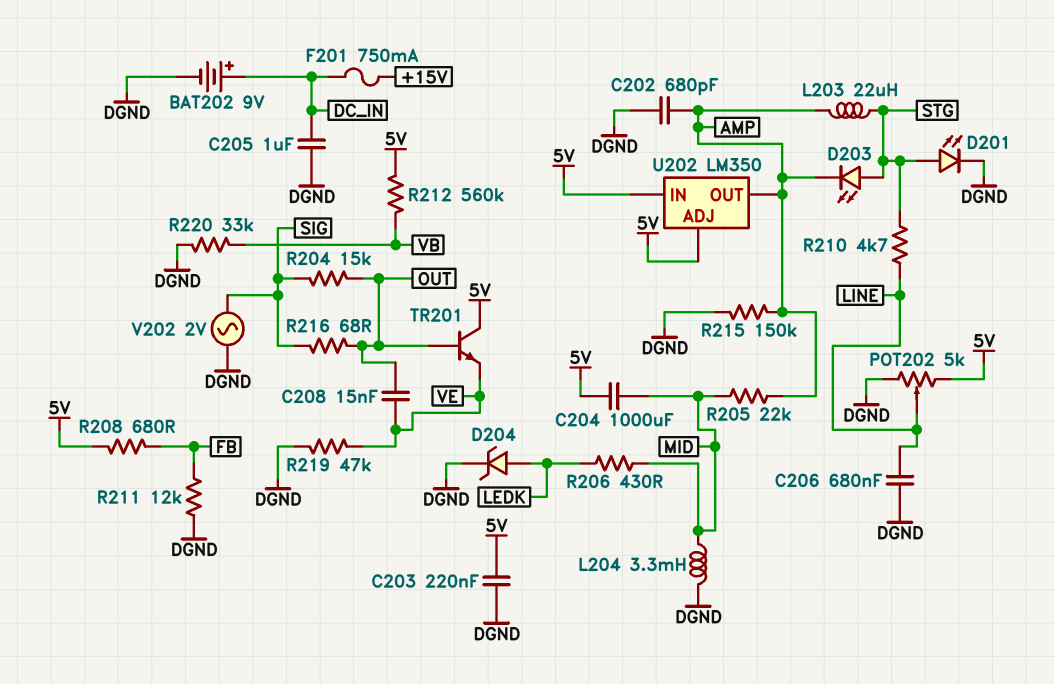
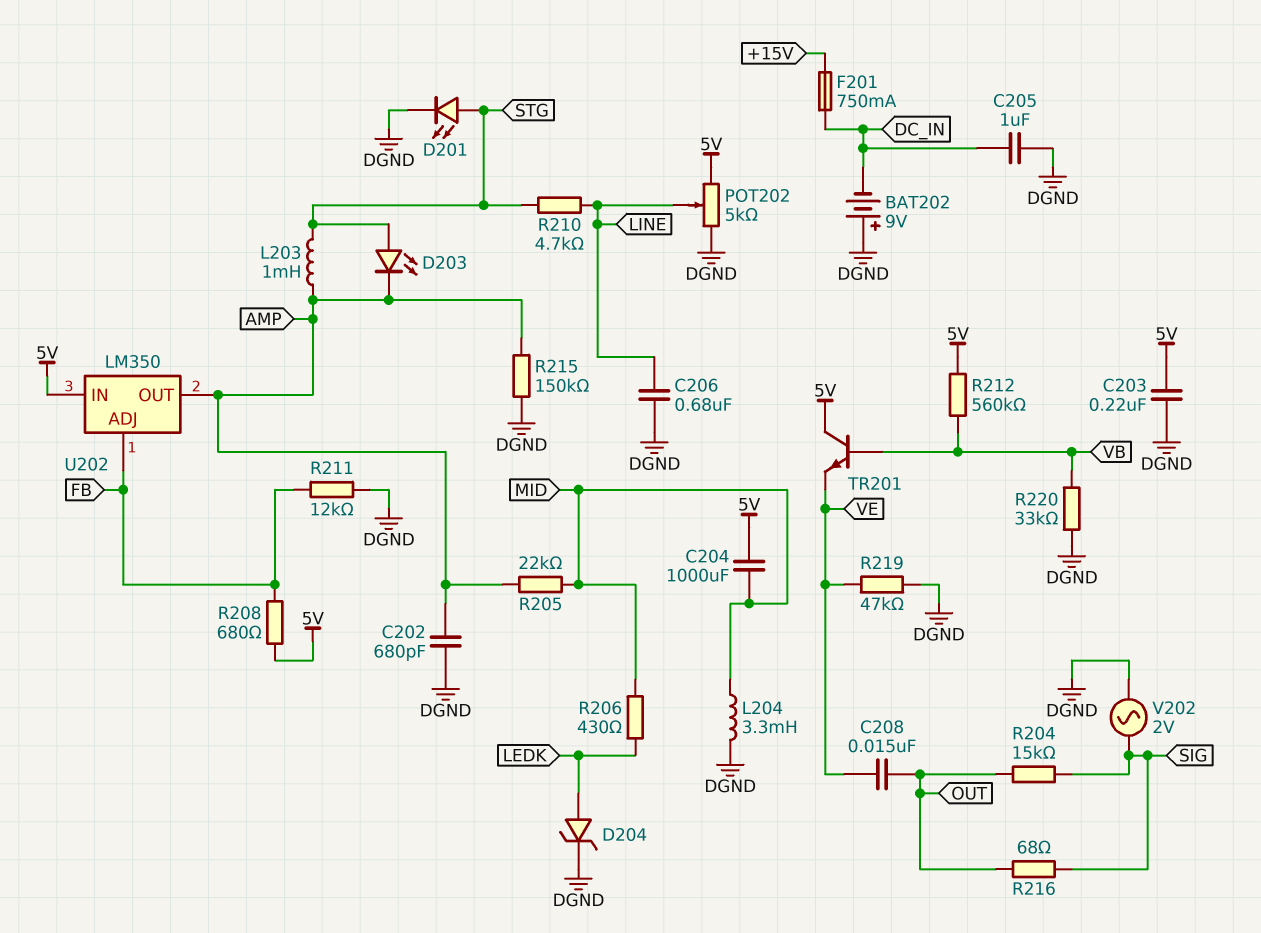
BAT202: 9V (plus DC_IN, minus DGND) -> 9V (plus DGND, minus DC_IN)
L203: 22uH (AMP, STG) -> 1mH (AMP, STG)
TR201: NPN (B OUT, C 5V, E VE) -> NPN (B VB, C 5V, E VE)
U202 pin ADJ: 5V -> FB

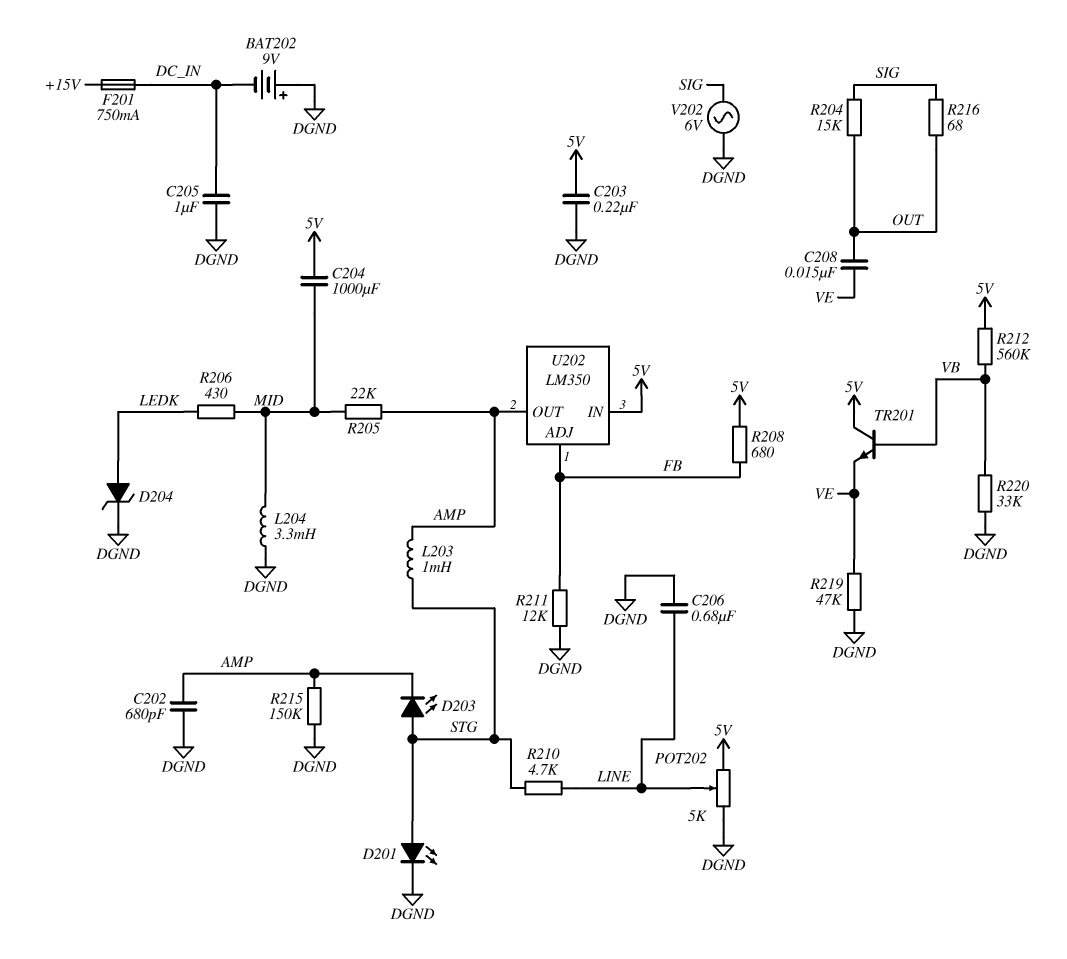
V202: AC 2V (DGND, SIG) -> AC 6V (DGND, SIG)

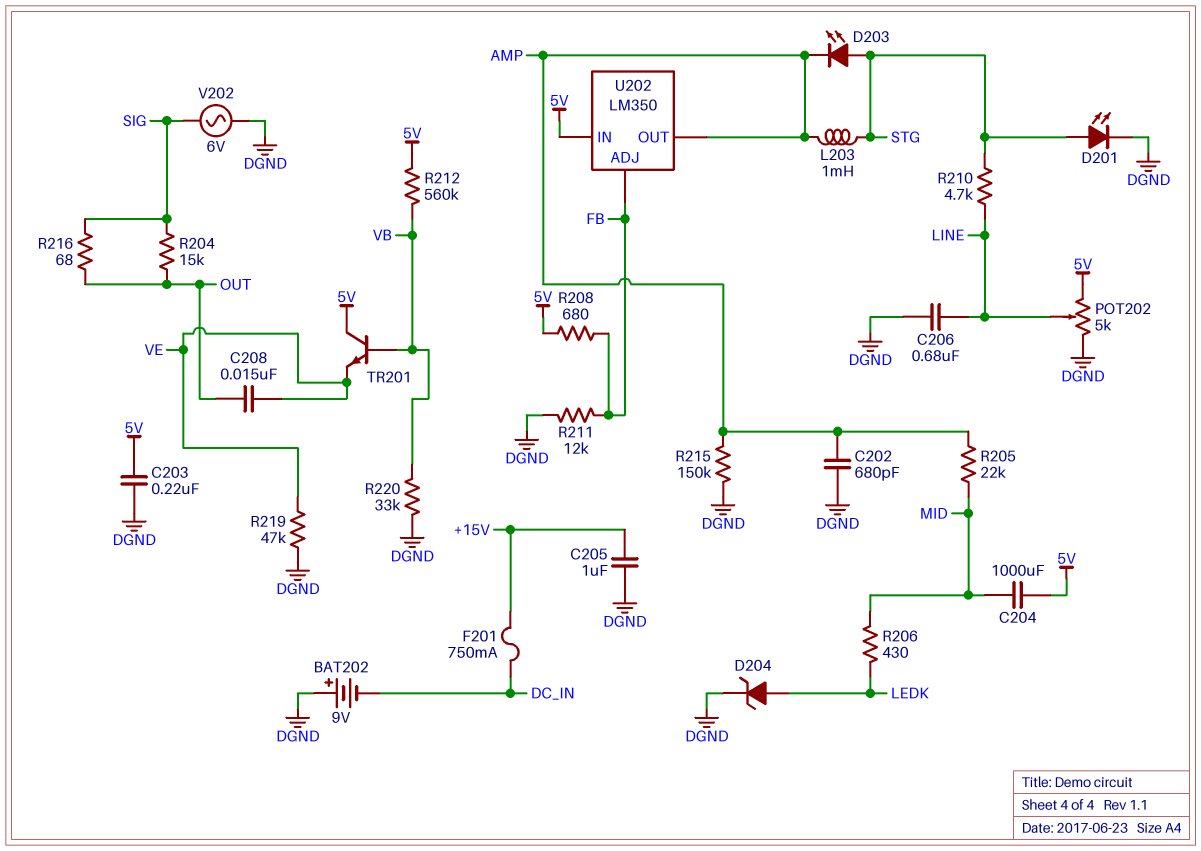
C205: 1uF (DC_IN, DGND) -> 1uF (+15V, DGND)
L204: 3.3mH (DGND, MID) -> none

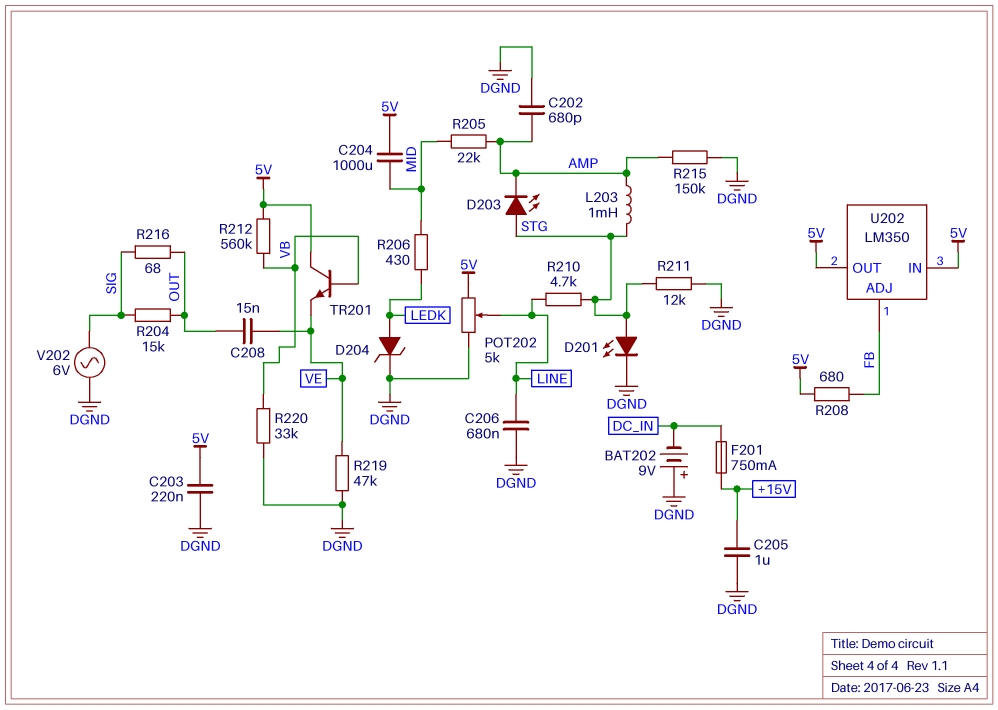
R211: 12k (DGND, FB) -> 12k (DGND, STG)
U202 pin OUT: AMP -> 5V

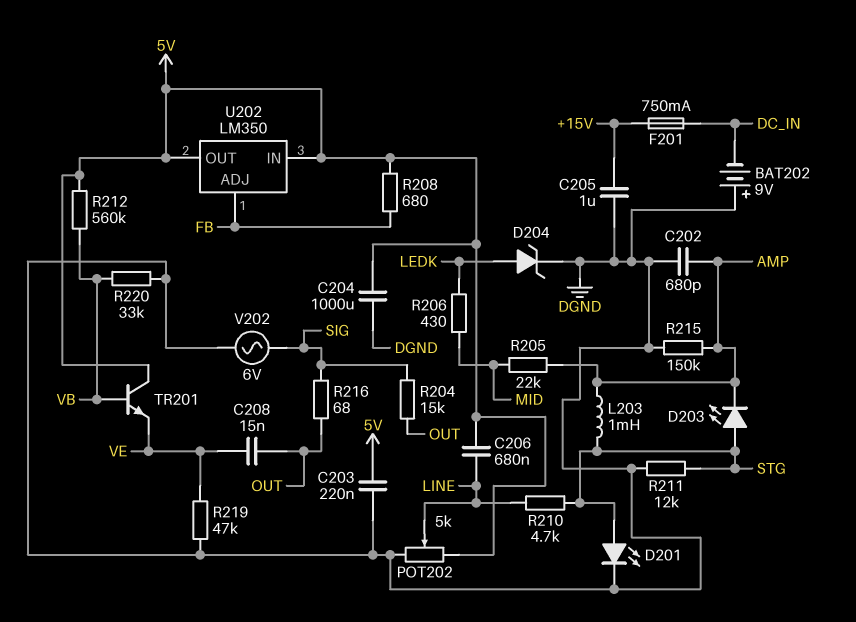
C204: 1000uF (5V, MID) -> 1000uF (5V, DGND)
C206: 680nF (DGND, LINE) -> 680nF (5V, LINE)

